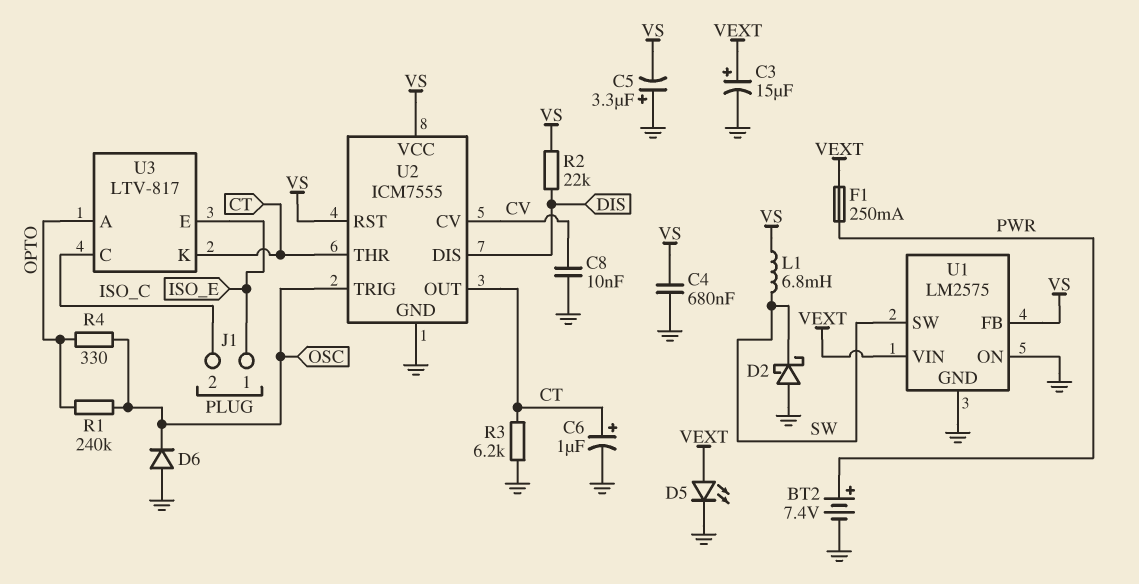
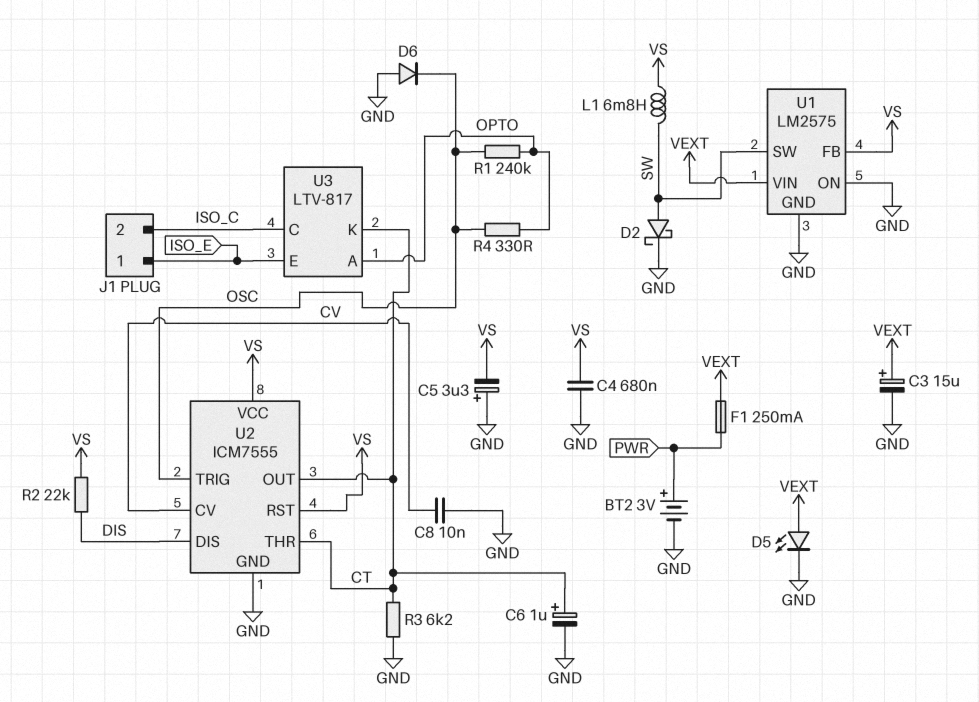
BT2: 7.4V (plus PWR, minus GND) -> 3V (plus PWR, minus GND)
D2: schottky (A GND, K SW) -> schottky (A SW, K GND)

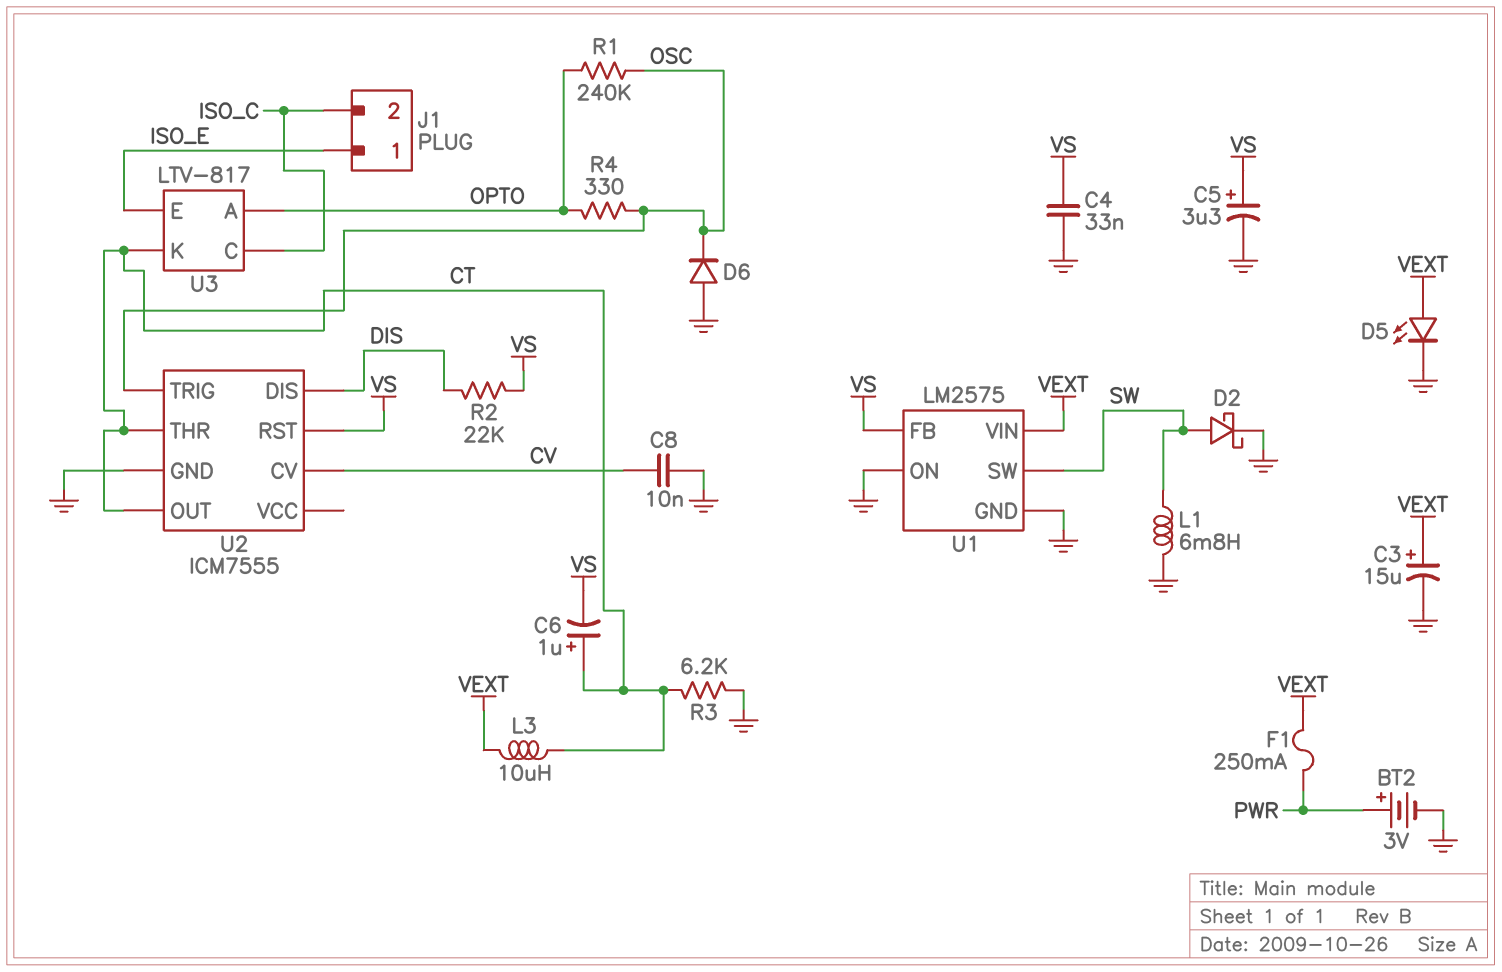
C4: 680nF (GND, VS) -> 33nF (GND, VS)
C5: 3.3uF (plus GND, minus VS) -> 3.3uF (plus VS, minus GND)
C6: 1uF (plus CT, minus GND) -> 1uF (plus CT, minus VS)
L1: 6.8mH (SW, VS) -> 6.8mH (GND, SW)
L3: none -> 10uH (CT, VEXT)
U2 pin VCC: VS -> none

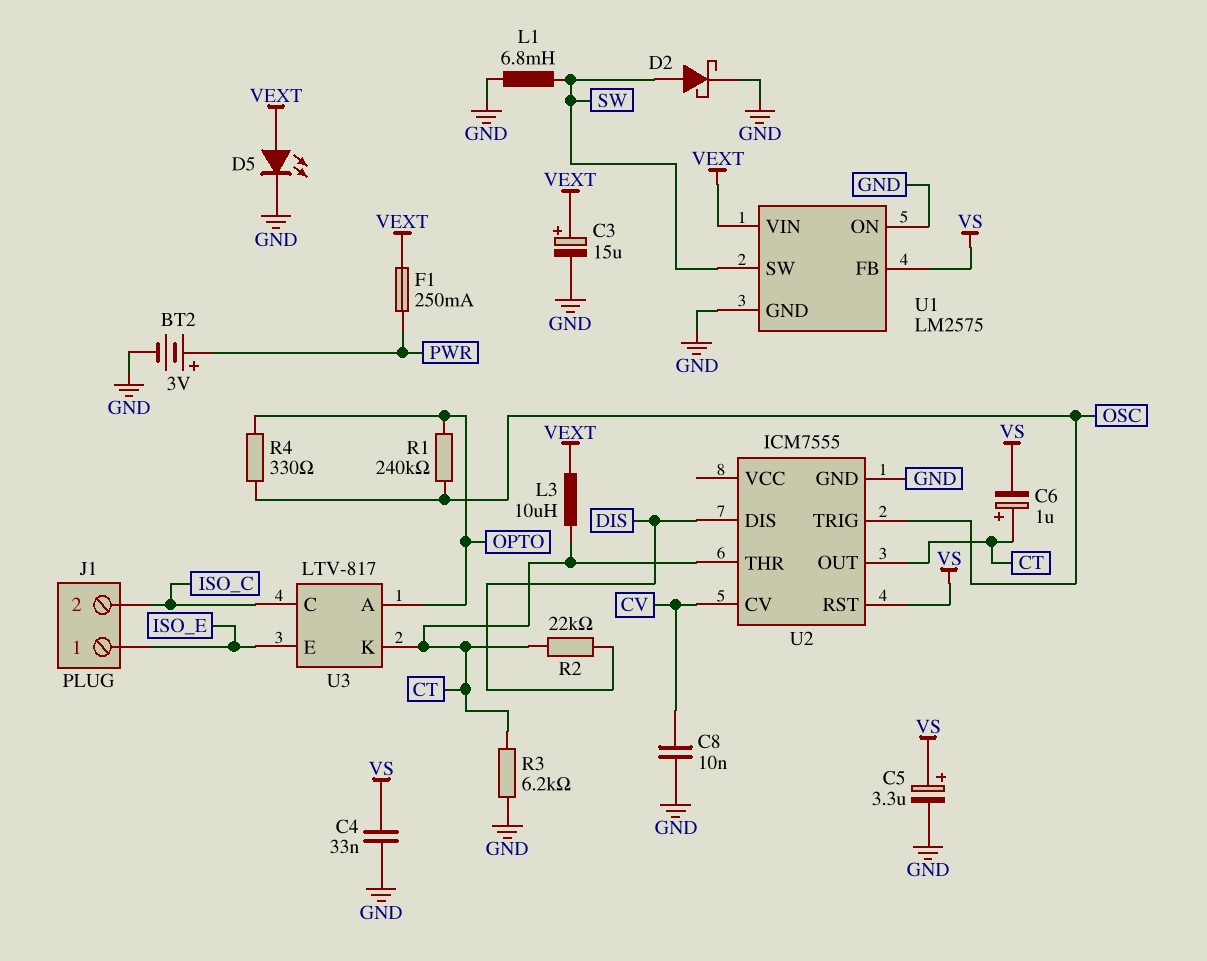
D6: diode (A GND, K OSC) -> none
R2: 22k (DIS, VS) -> 22k (CT, DIS)

